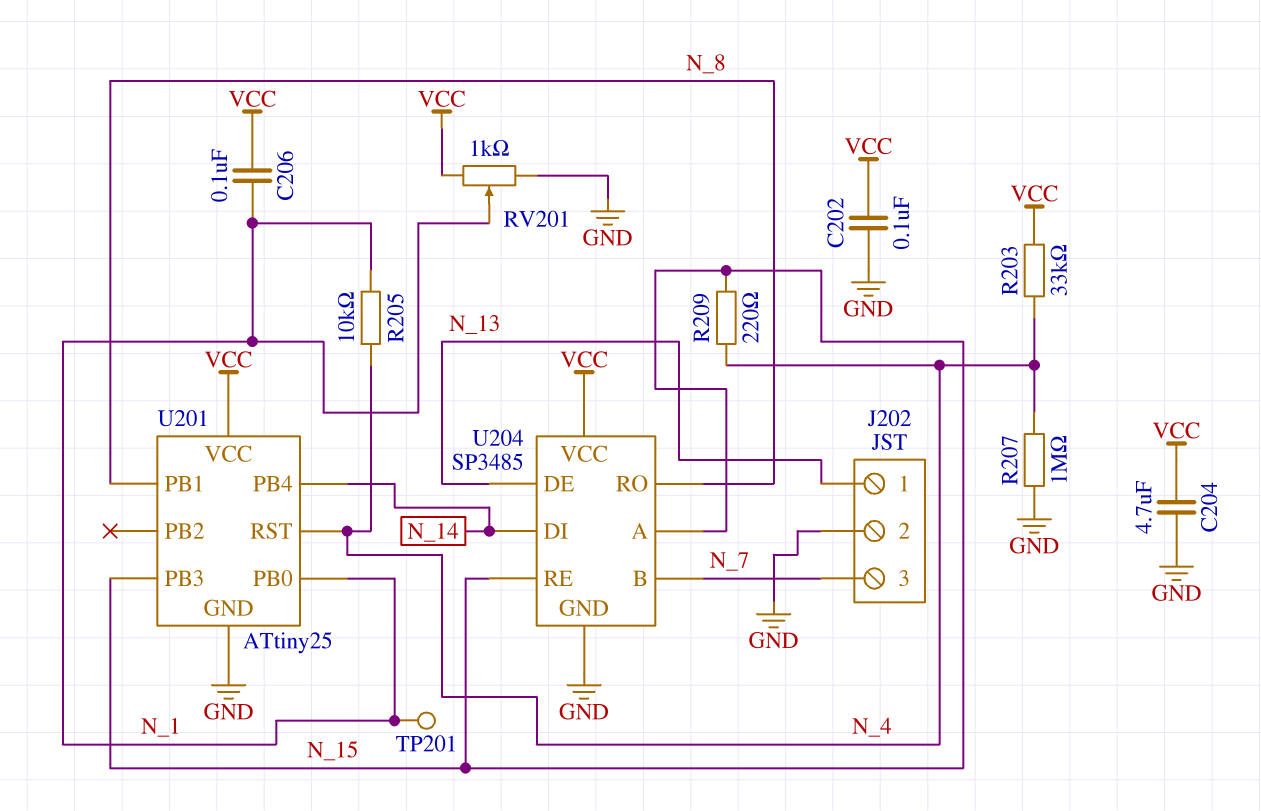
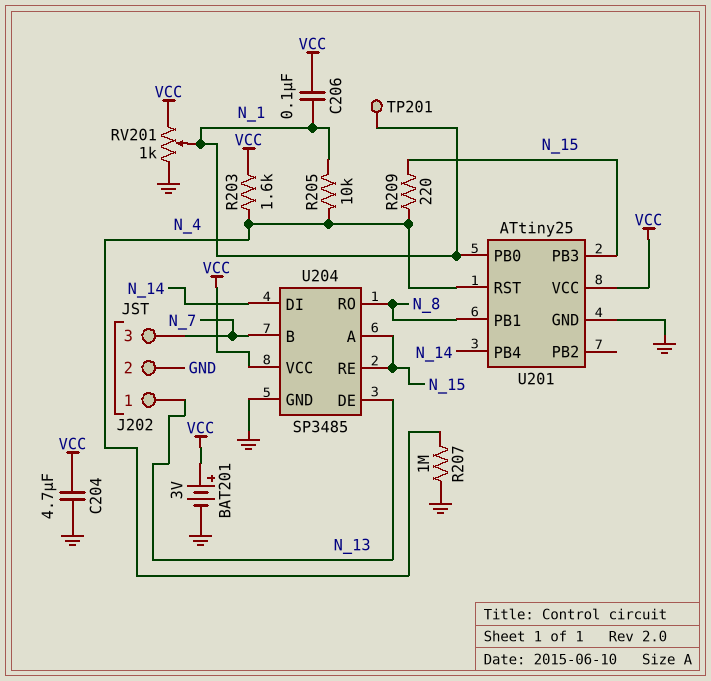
BAT201: none -> 3V (plus VCC, minus GND)
C202: 100nF (GND, VCC) -> none
R203: 33k (N_4, VCC) -> 1.6k (N_4, VCC)

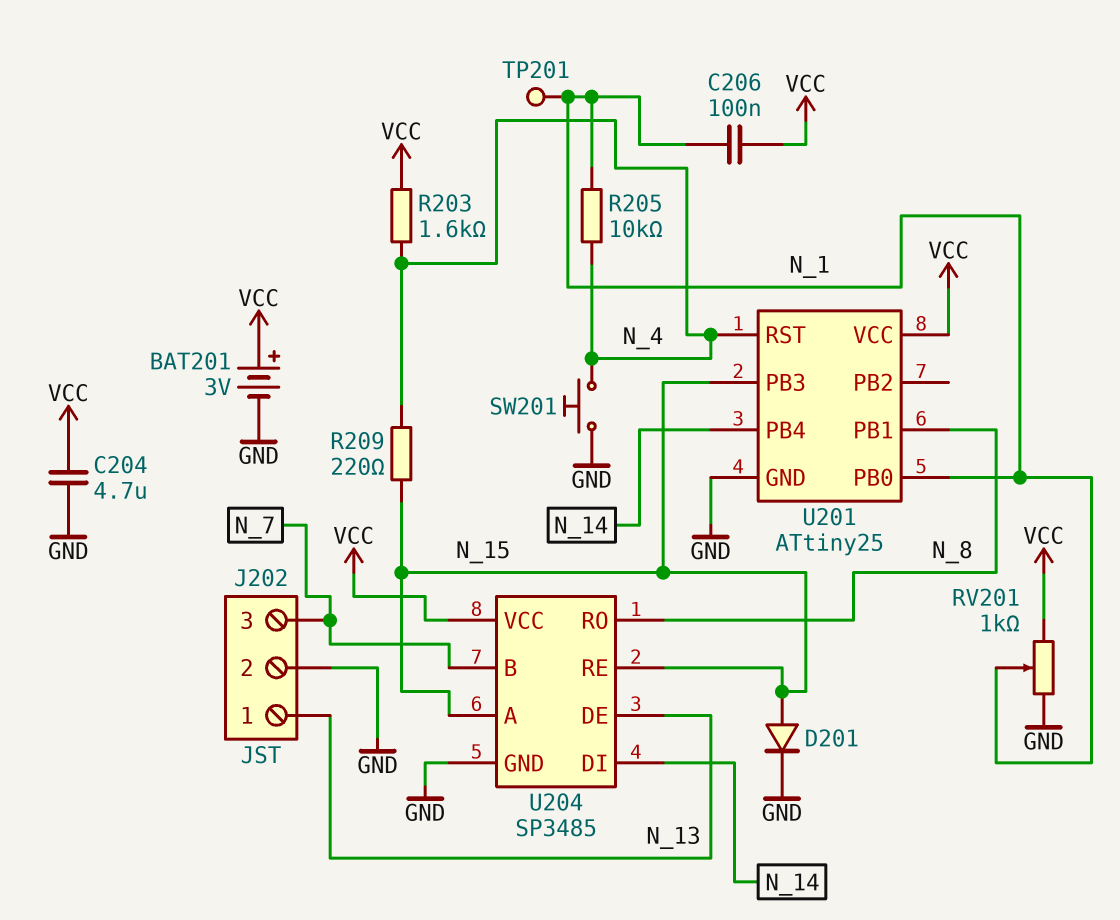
D201: none -> diode (A N_15, K GND)
R207: 1M (GND, N_4) -> none
SW201: none -> button (GND, N_4)

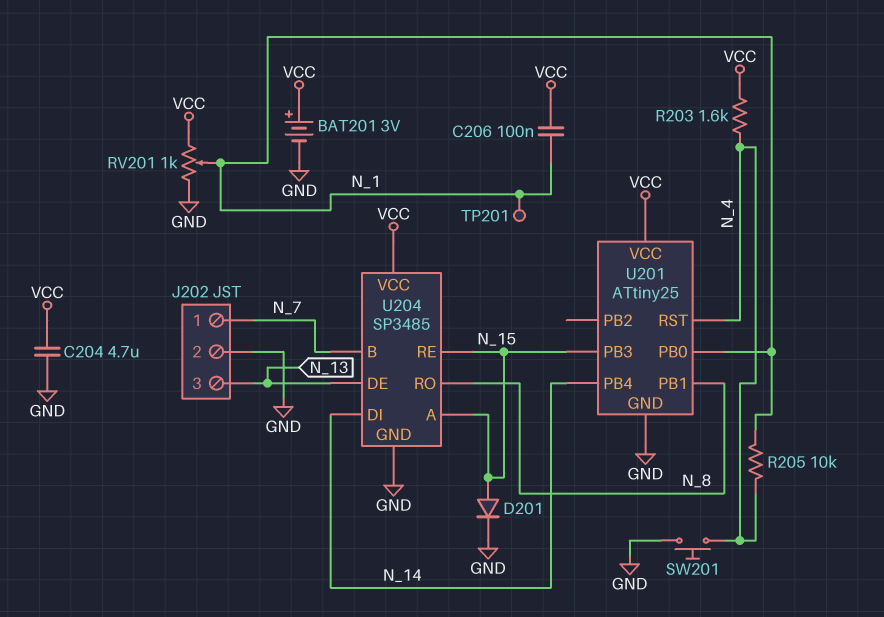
J202 pin 1: N_13 -> N_7
J202 pin 3: N_7 -> N_13
R209: 220 (N_4, N_15) -> none

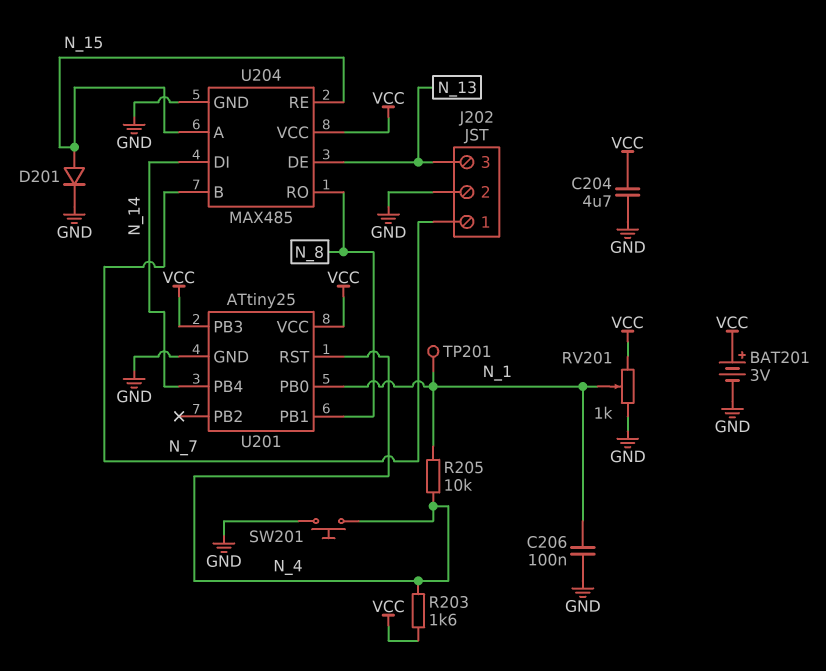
C206: 100nF (N_1, VCC) -> 100nF (GND, N_1)
U201 pin PB3: N_15 -> VCC
U204: SP3485 -> MAX485

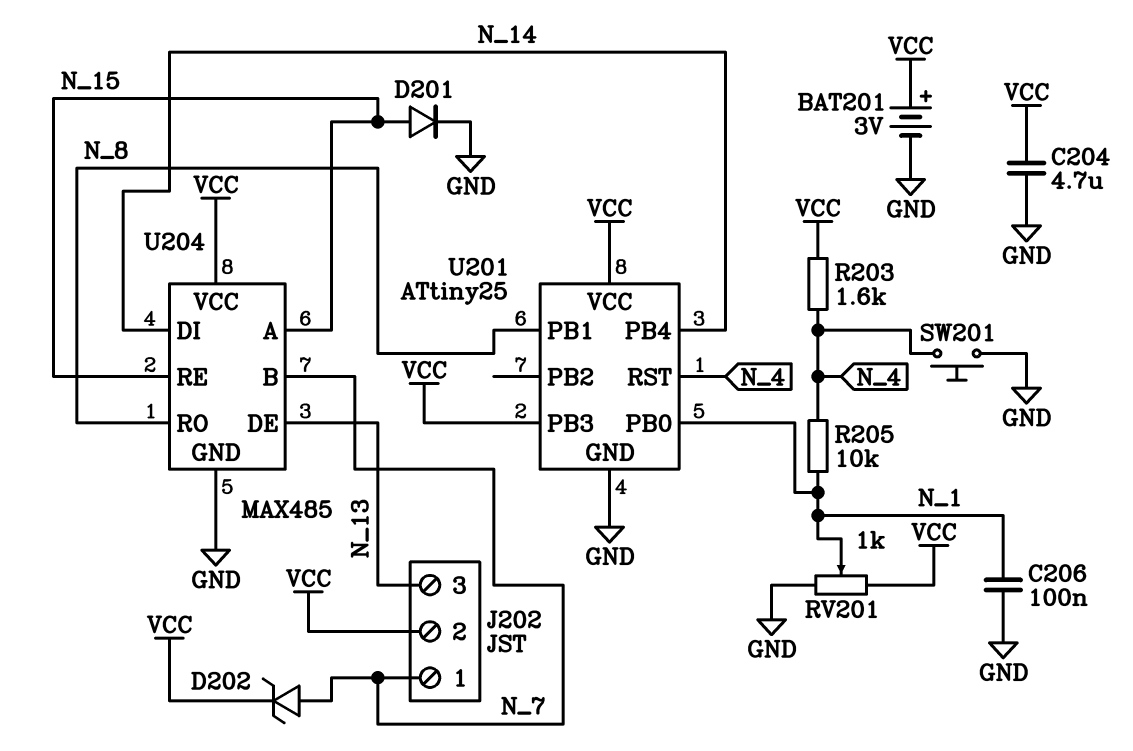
D202: none -> zener (A N_7, K VCC)
J202 pin 2: GND -> VCC
TP201: test point (N_1) -> none

